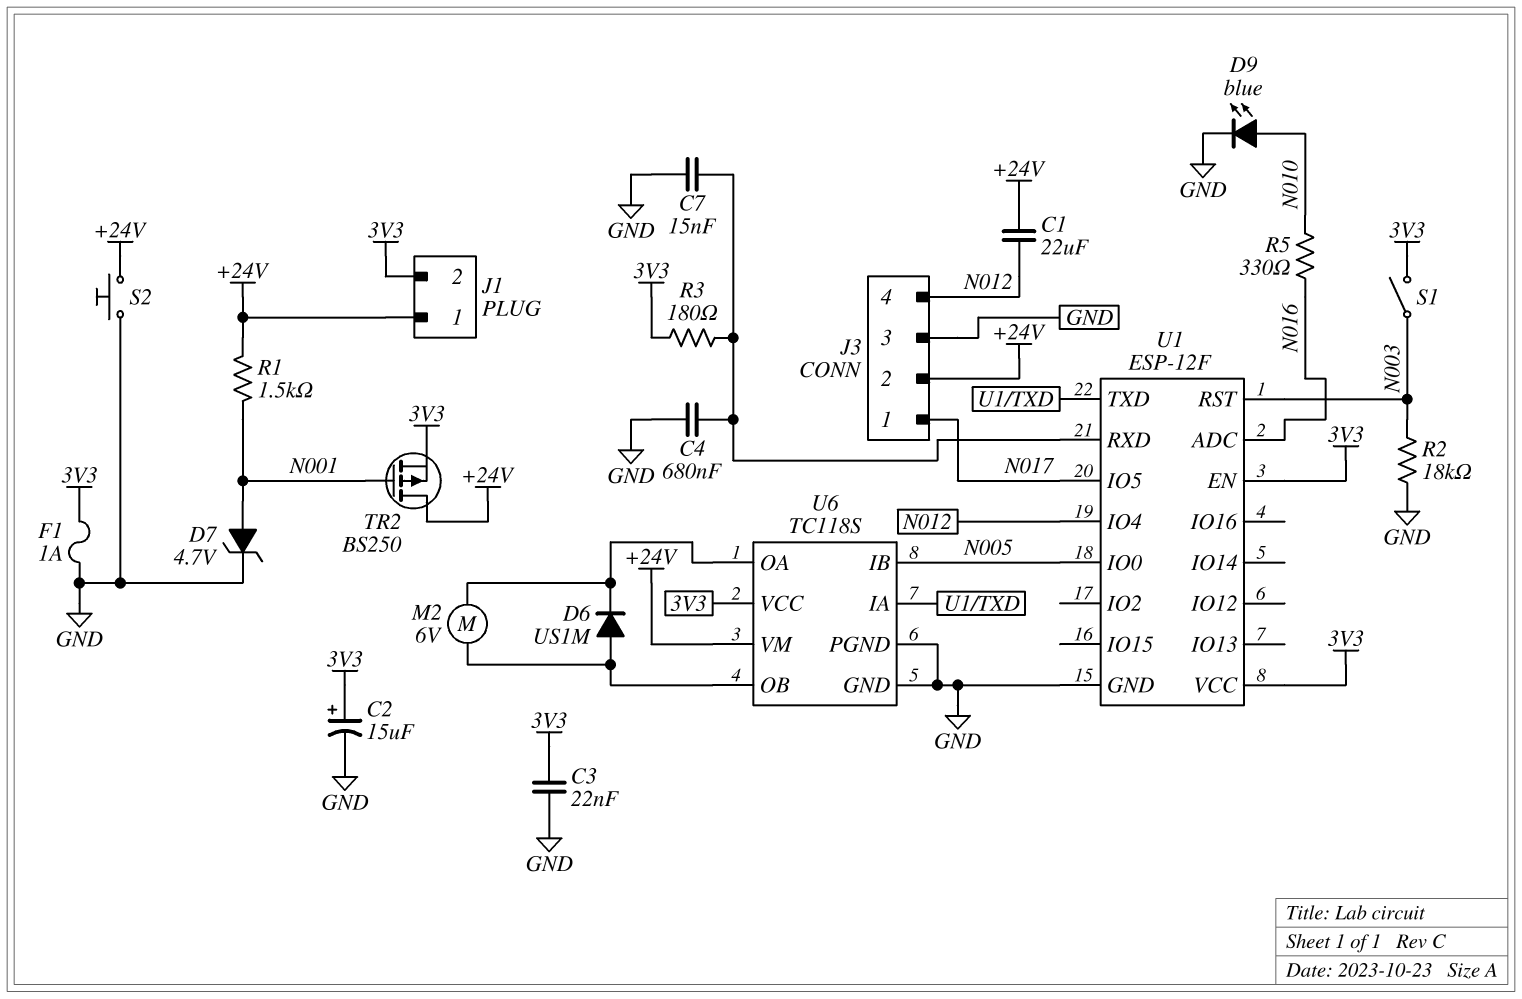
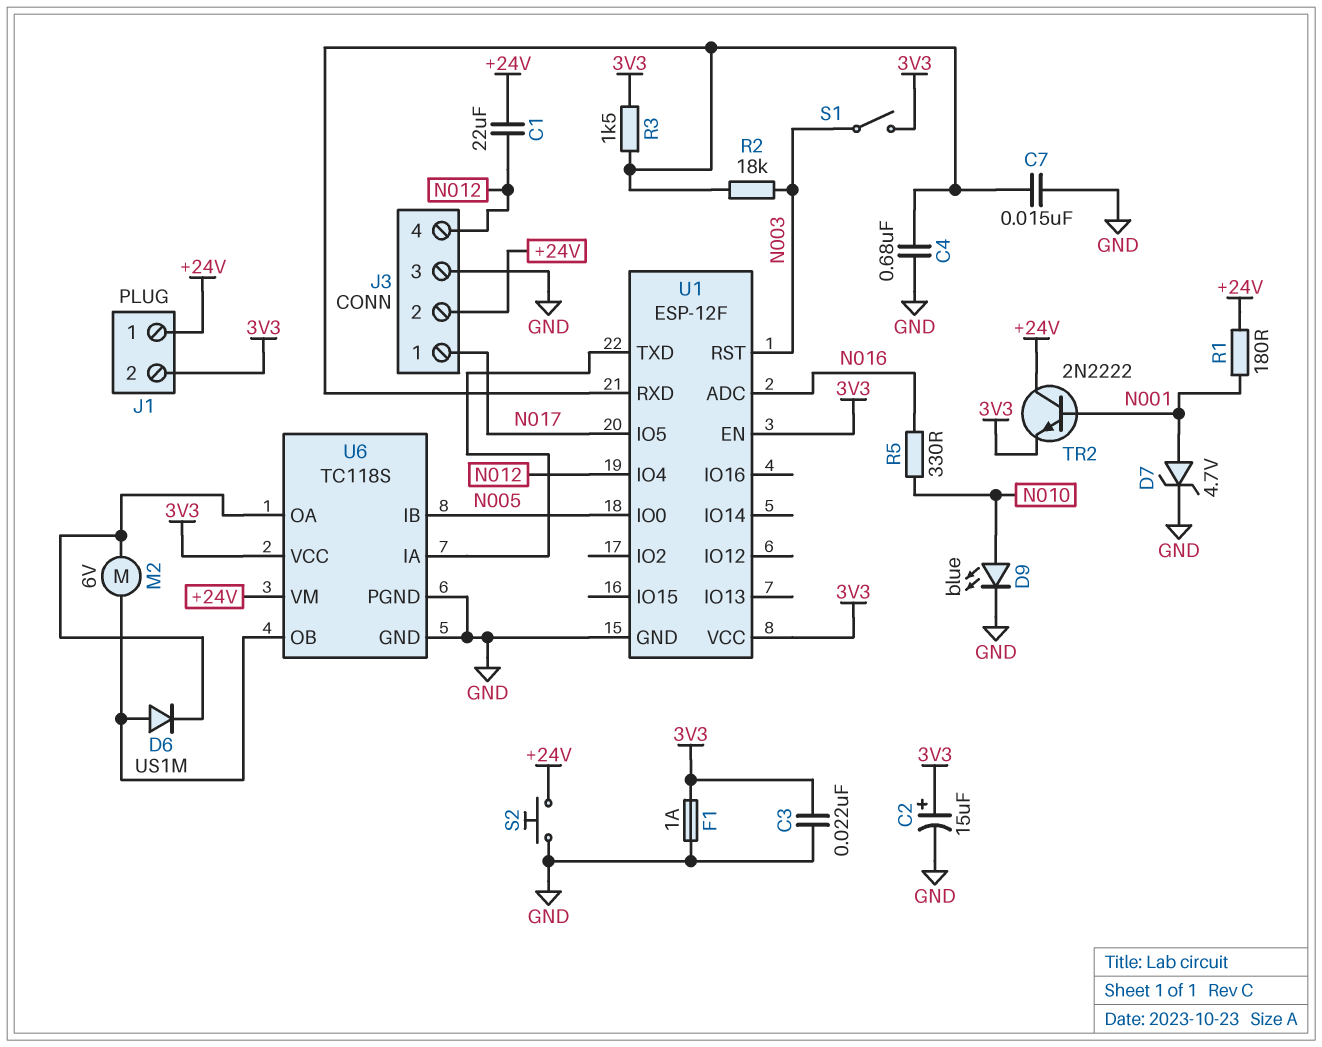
R1: 1.5k (+24V, N001) -> 180 (+24V, N001)
R2: 18k (GND, N003) -> 18k (N003, U1/RXD)
R3: 180 (3V3, U1/RXD) -> 1.5k (3V3, U1/RXD)
TR2: PMOS BS250 (G N001, D +24V, S 3V3) -> NPN 2N2222 (B N001, C +24V, E 3V3)

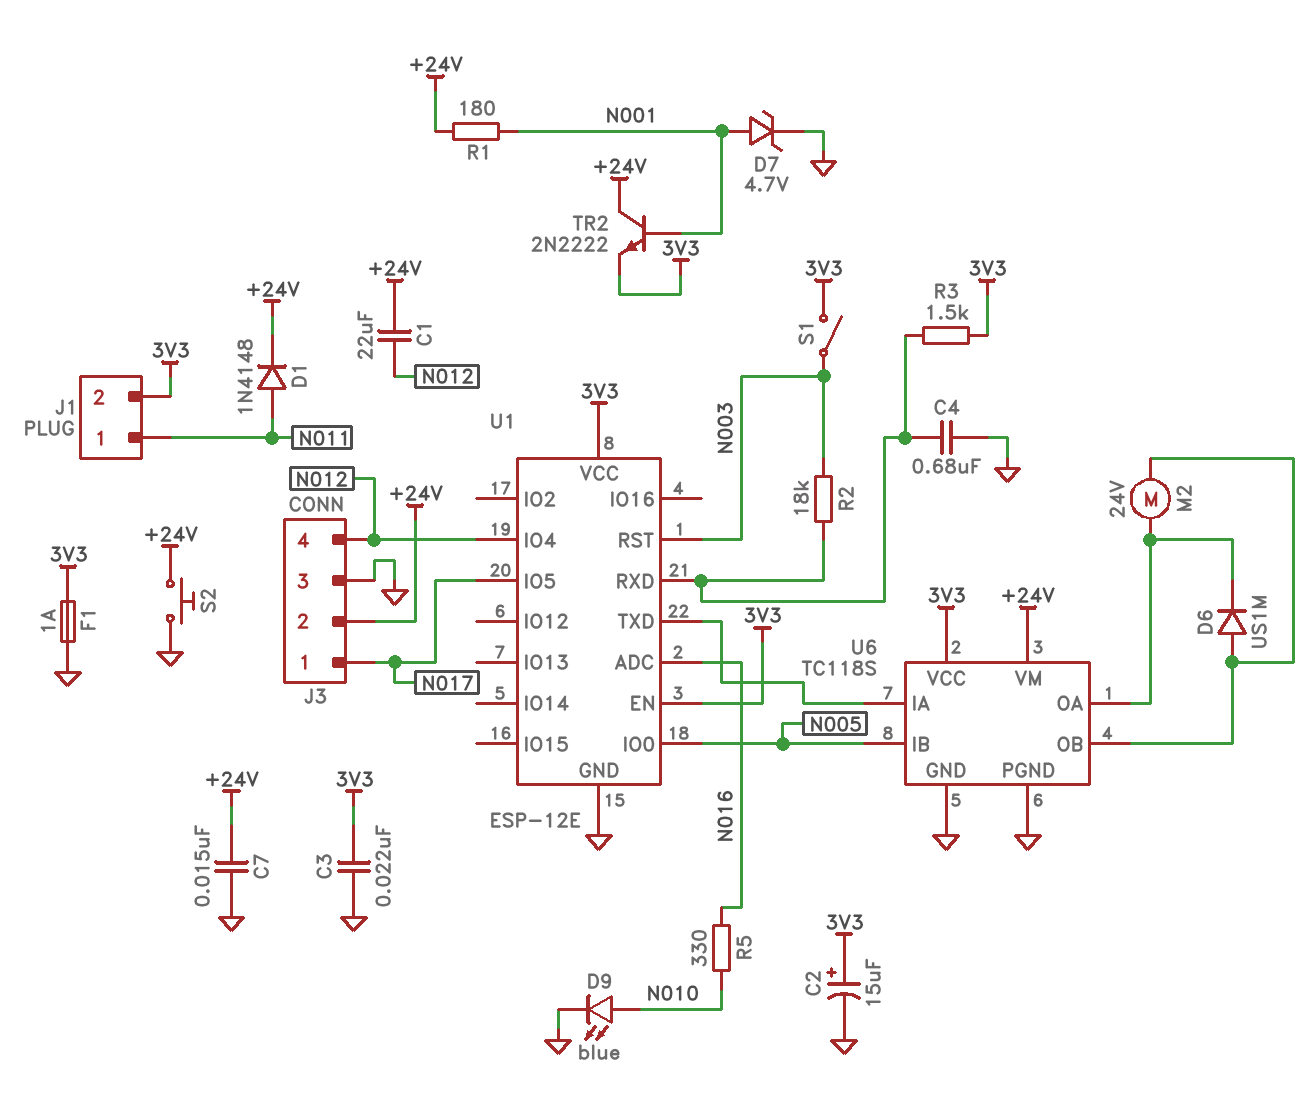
C7: 15nF (GND, U1/RXD) -> 15nF (+24V, GND)
D1: none -> diode 1N4148 (A N011, K +24V)
J1 pin 1: +24V -> N011
M2: motor 6V (U6/OA, U6/OB) -> motor 24V (U6/OA, U6/OB)
U1: ESP-12F -> ESP-12E

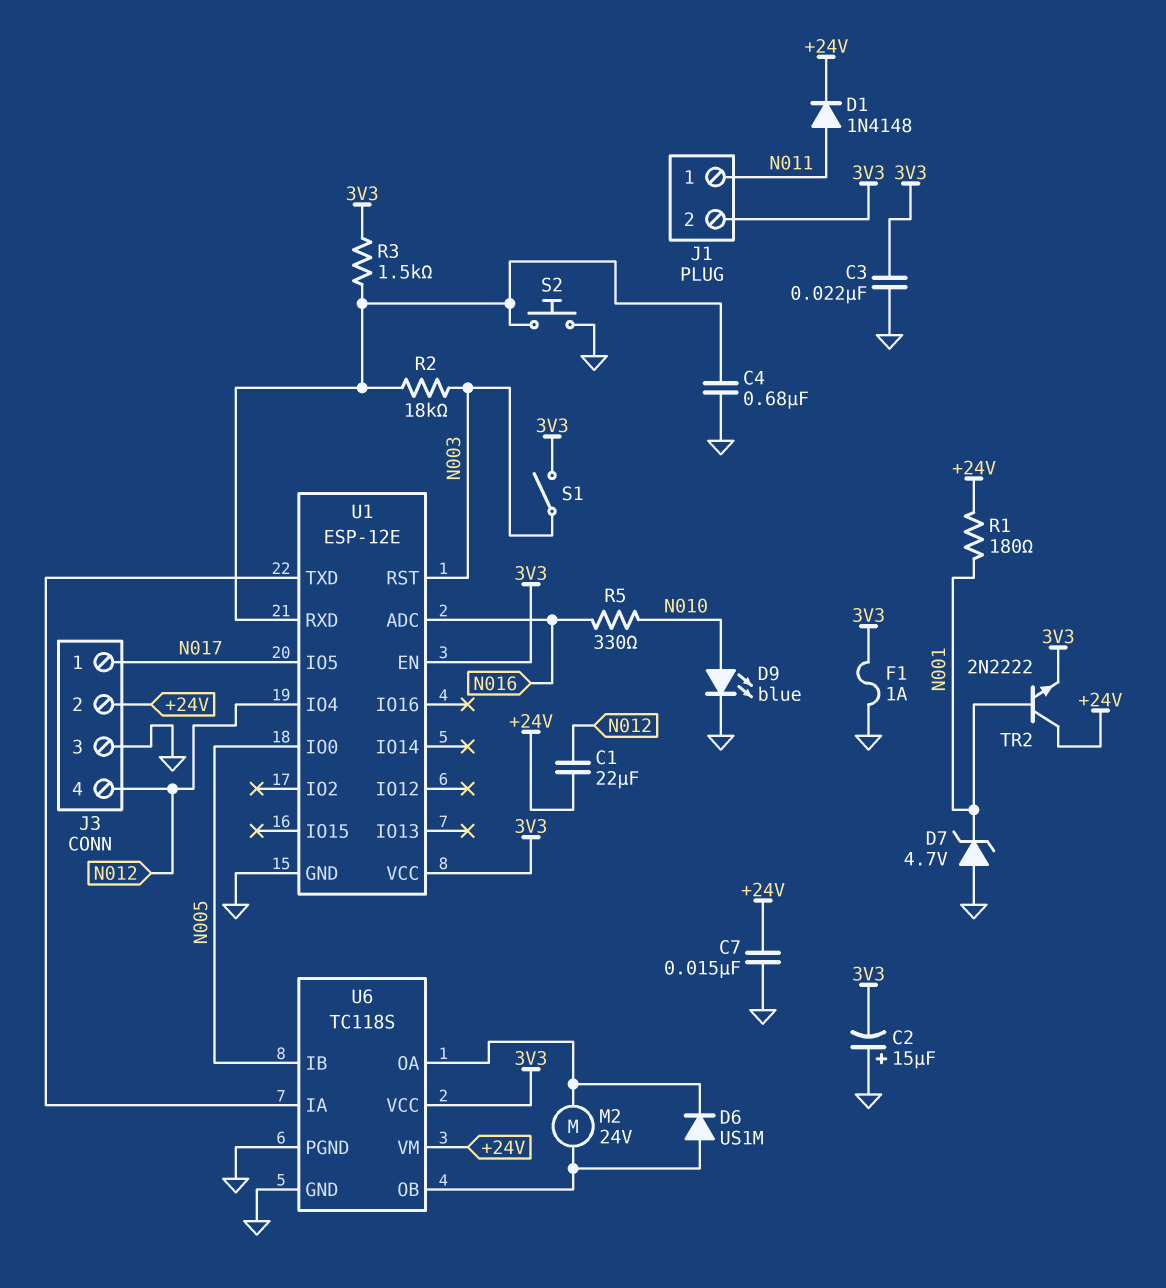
C2: 15uF (plus 3V3, minus GND) -> 15uF (plus GND, minus 3V3)
D7: zener 4.7V (A N001, K GND) -> zener 4.7V (A GND, K N001)
S2: button (+24V, GND) -> button (GND, U1/RXD)

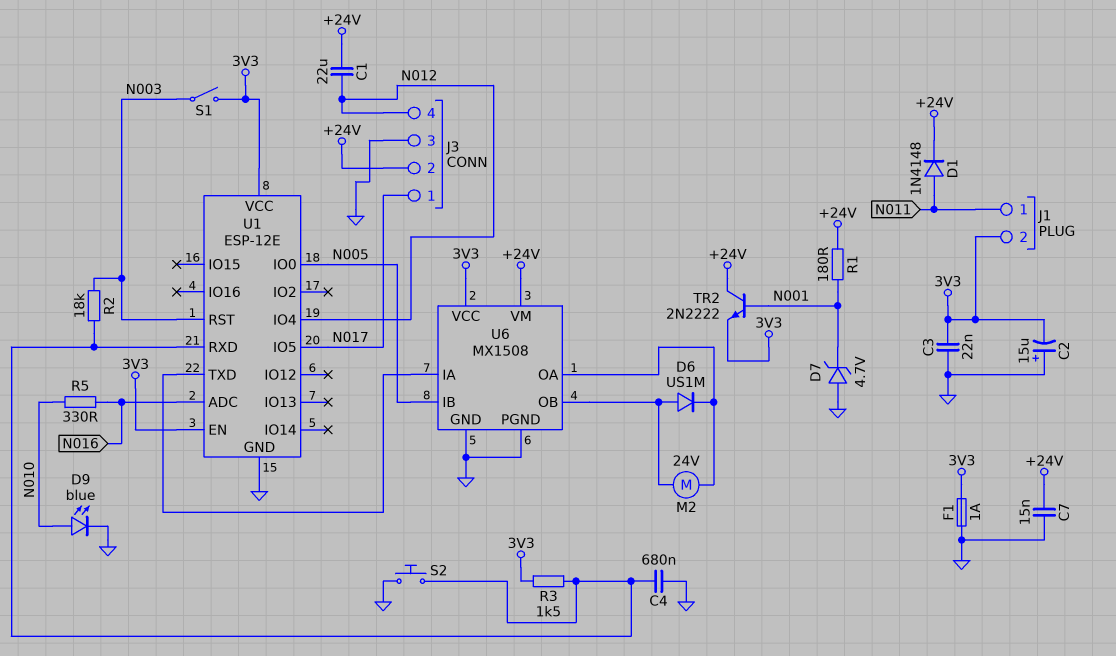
U6: TC118S -> MX1508

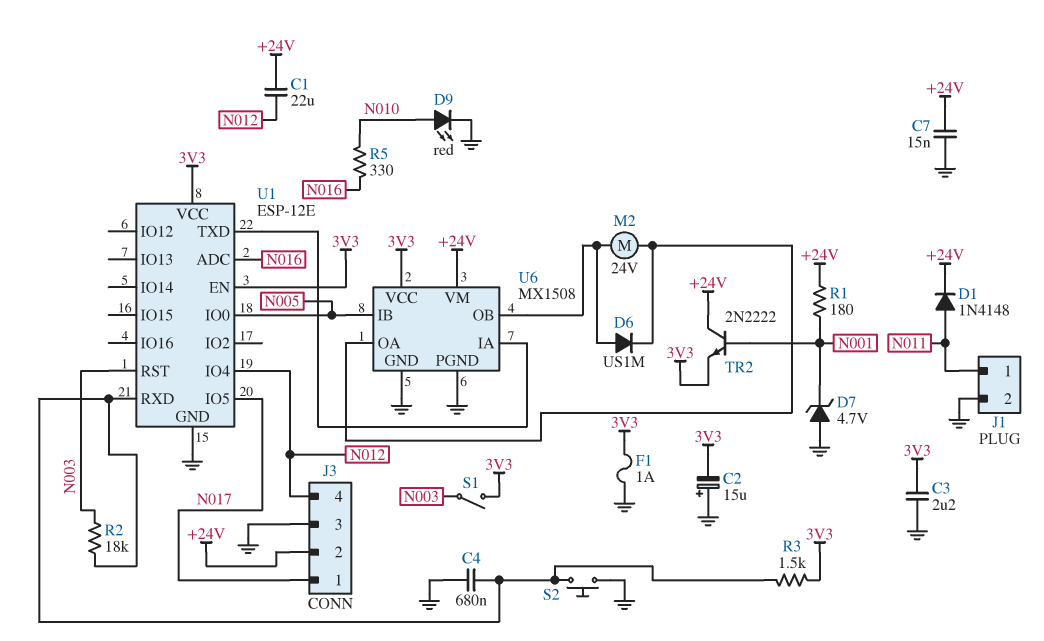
C3: 22nF (3V3, GND) -> 2.2uF (3V3, GND)
D9: LED blue (A N010, K GND) -> LED red (A N010, K GND)
J1 pin 2: 3V3 -> GND

